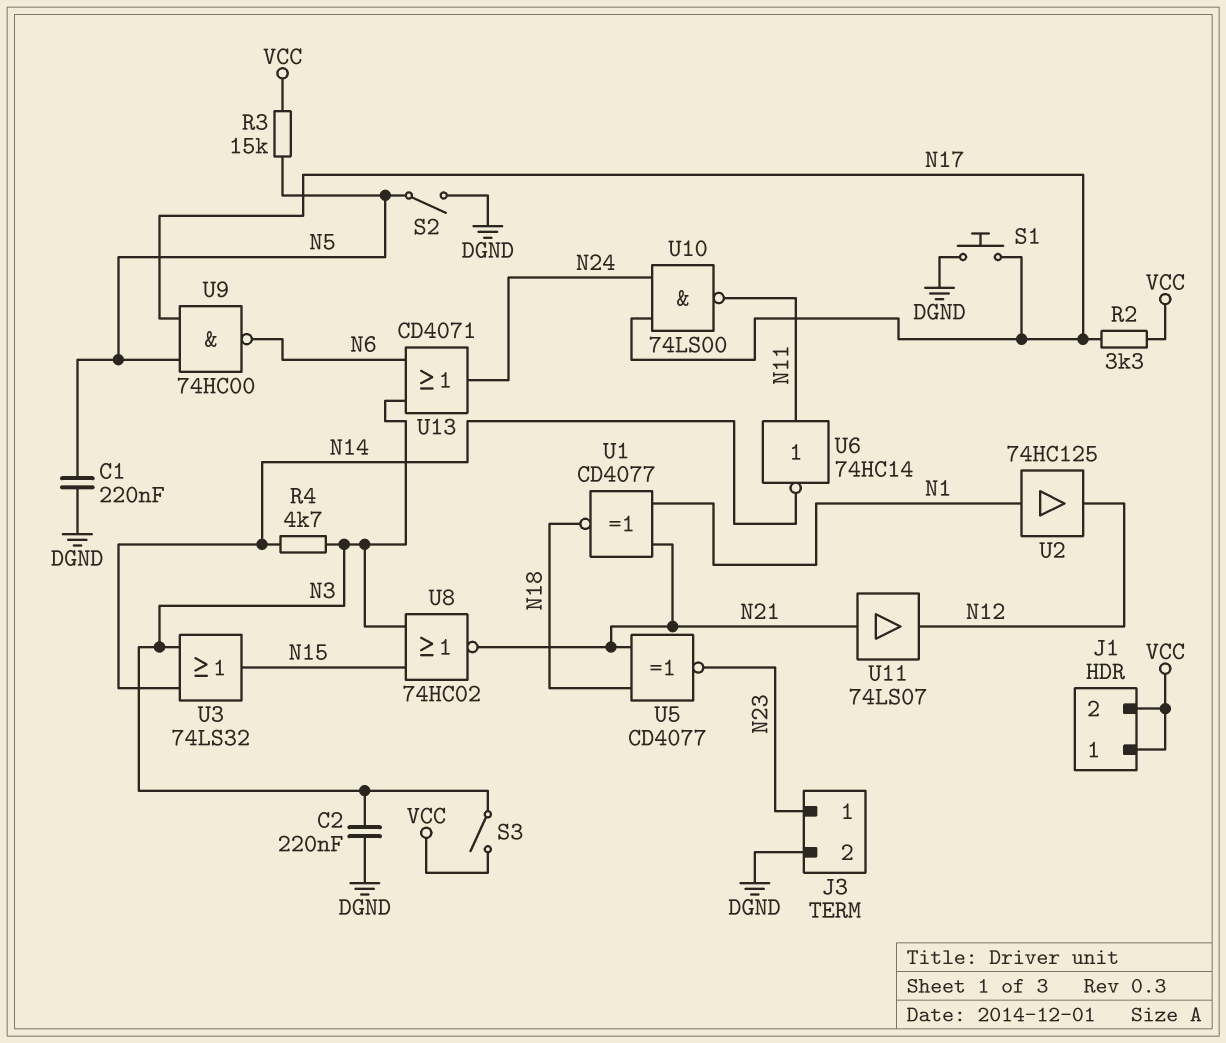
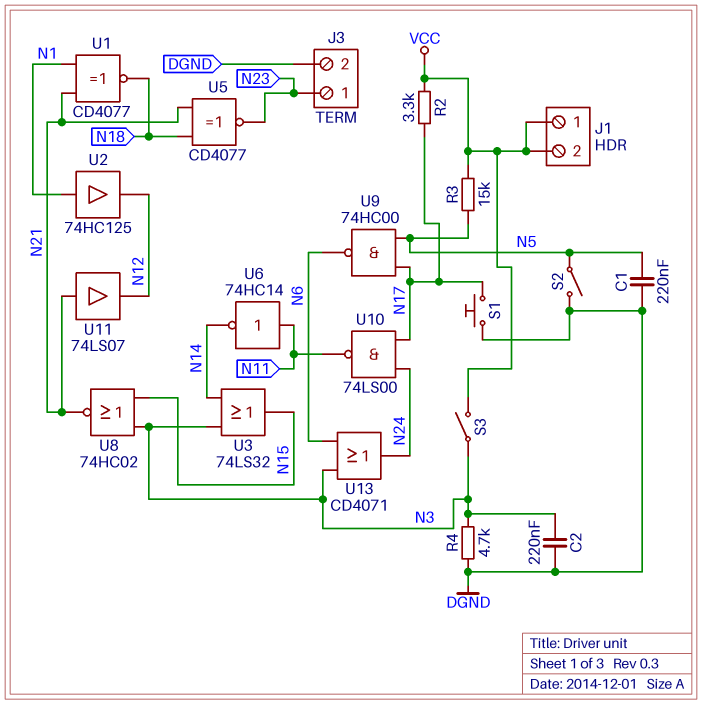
R4: 4.7k (N3, N14) -> 4.7k (DGND, N3)

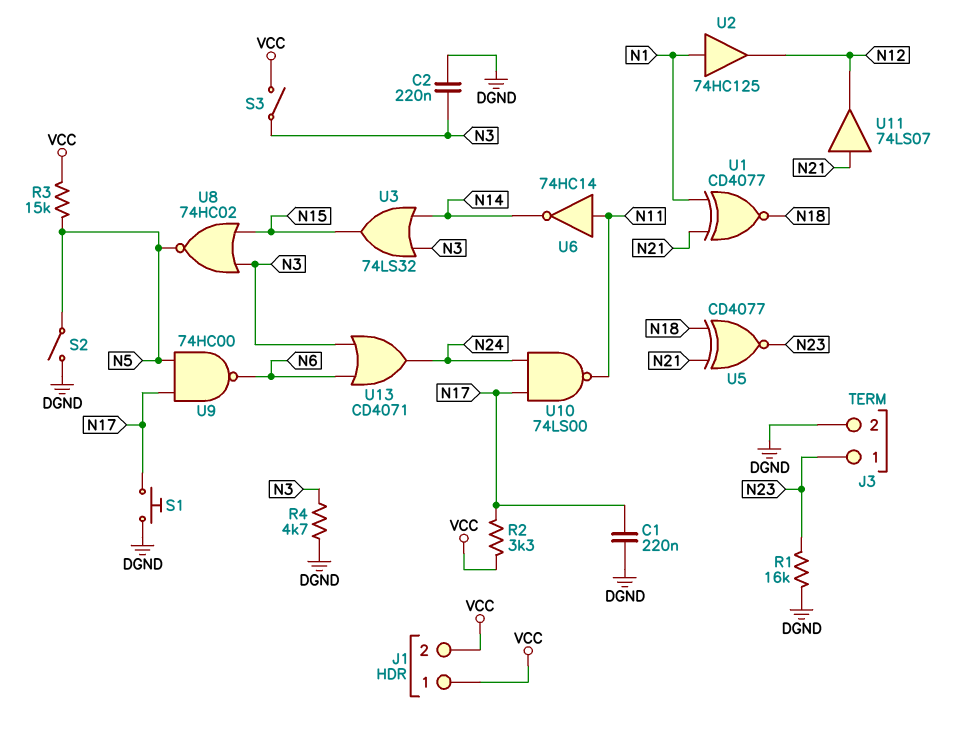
C1: 220nF (DGND, N5) -> 220nF (DGND, N17)
R1: none -> 16k (DGND, N23)
U8: NOR 74HC02 (in N3, in N15, out N21) -> NOR 74HC02 (in N3, in N15, out N5)

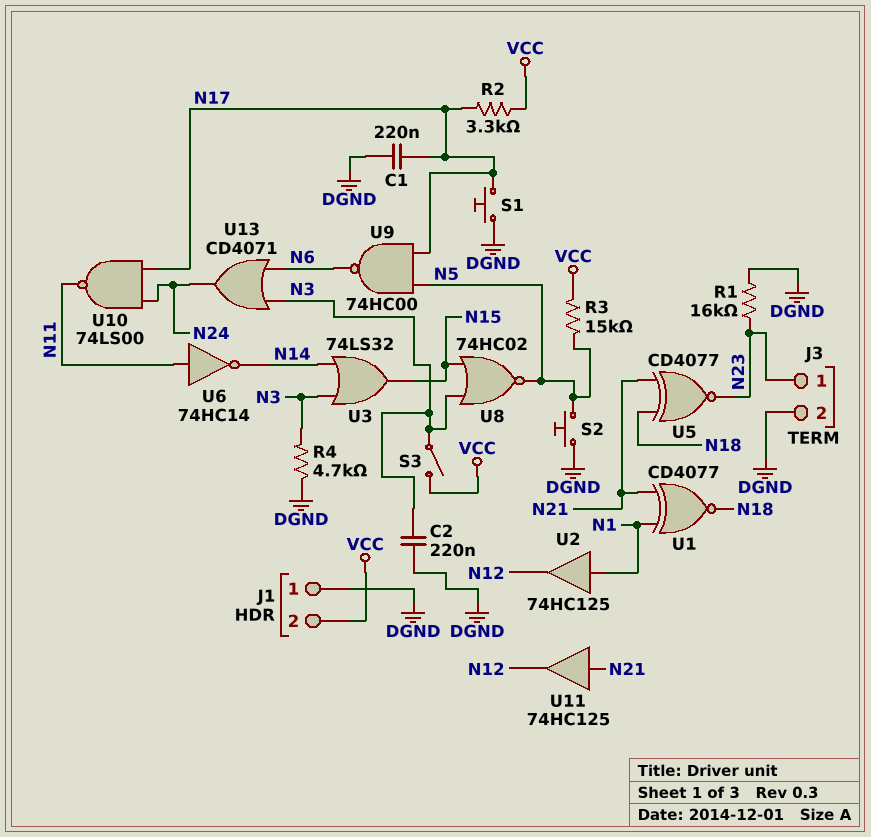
J1 pin 1: VCC -> DGND
S2: switch (DGND, N5) -> button (DGND, N5)
U11: buffer 74LS07 (in N21, out N12) -> buffer 74HC125 (in N21, out N12)

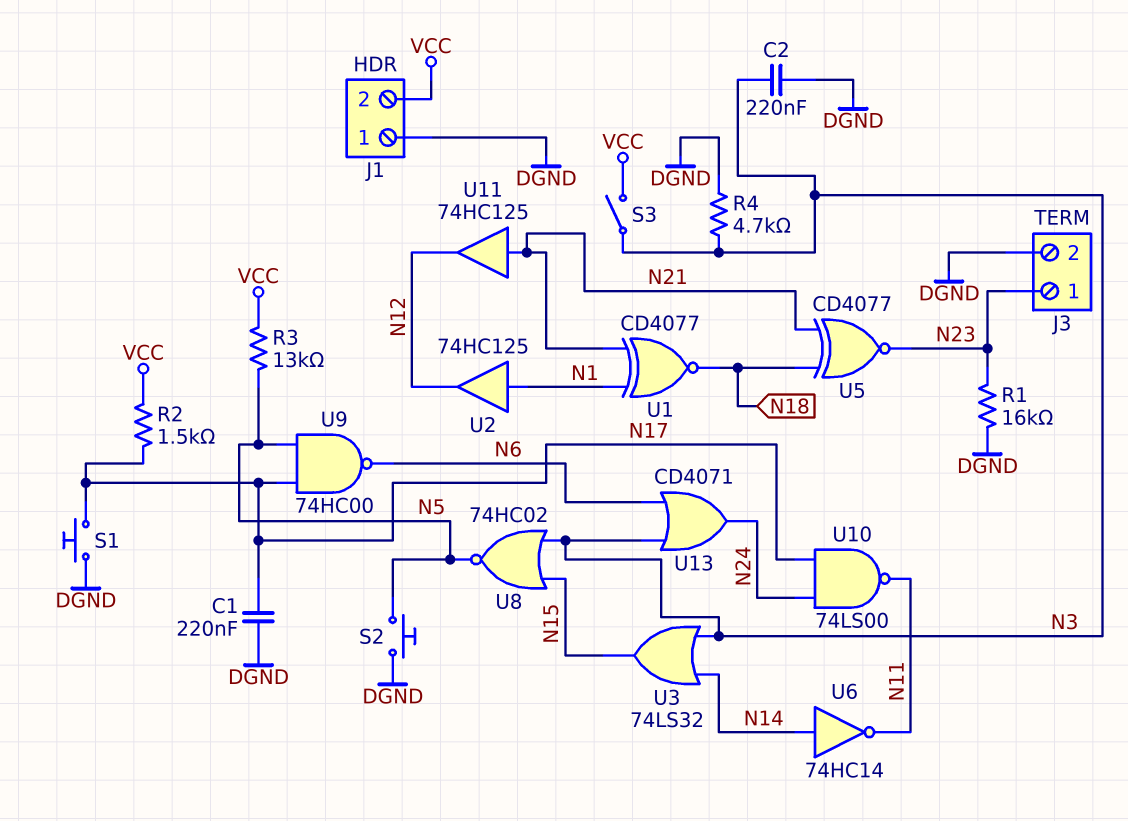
R2: 3.3k (N17, VCC) -> 1.5k (N17, VCC)
R3: 15k (N5, VCC) -> 13k (N5, VCC)
U6: NOT 74HC14 (in N11, out N14) -> NOT 74HC14 (in N14, out N11)

